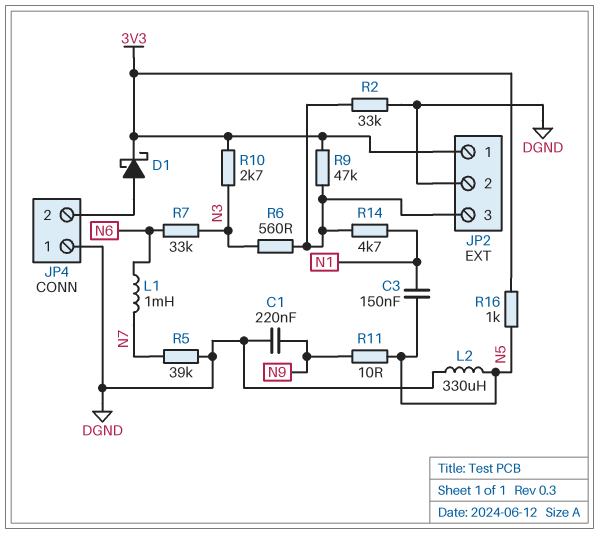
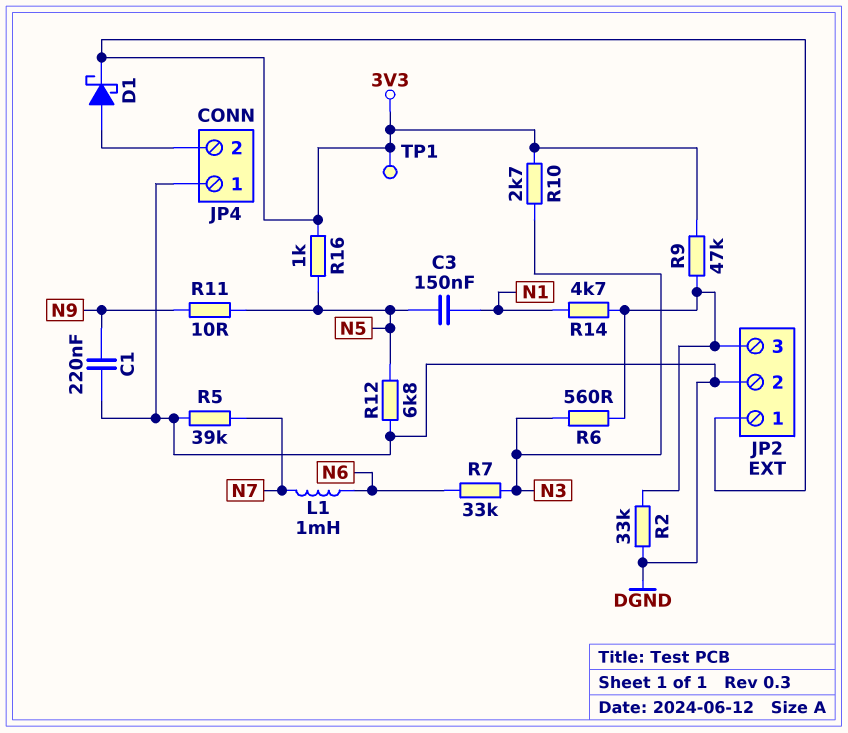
L2: 330uH (DGND, N5) -> none
R12: none -> 6.8k (DGND, N5)
TP1: none -> test point (3V3)

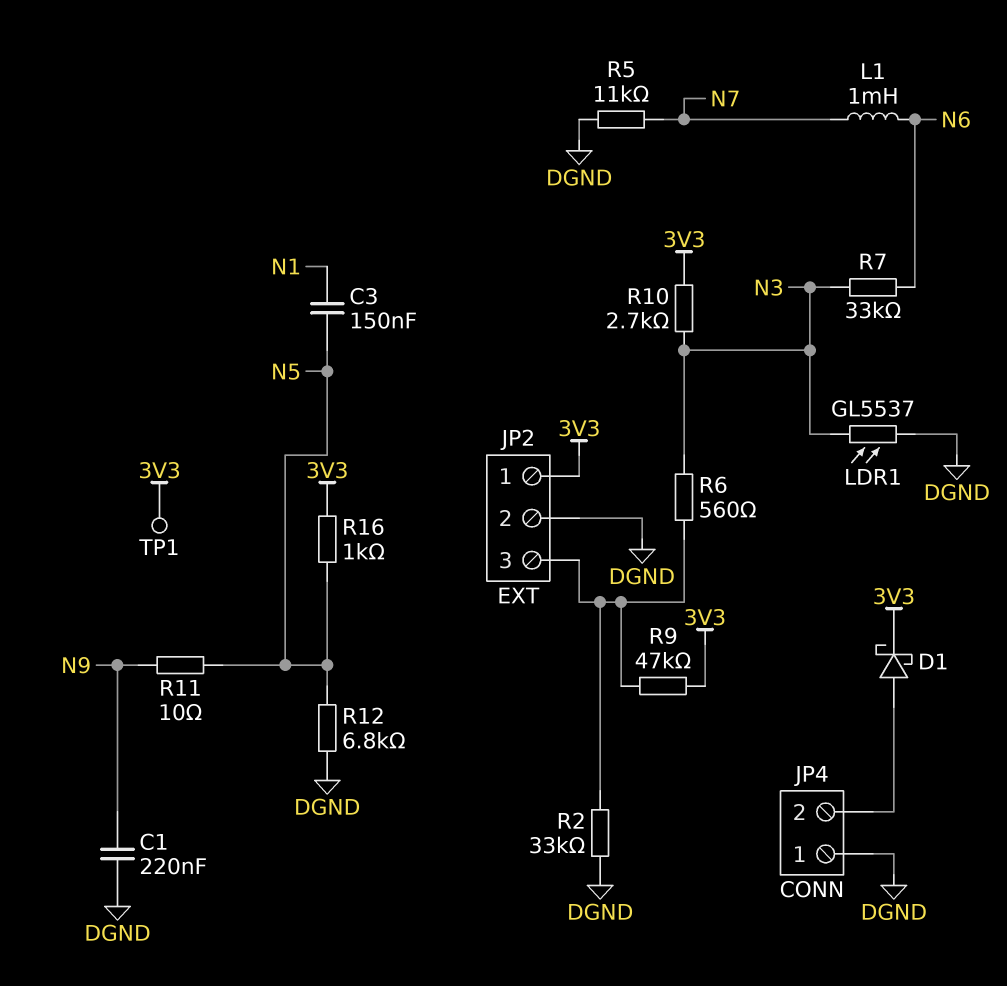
LDR1: none -> GL5537 (DGND, N3)
R5: 39k (DGND, N7) -> 11k (DGND, N7)
R14: 4.7k (JP2/3, N1) -> none

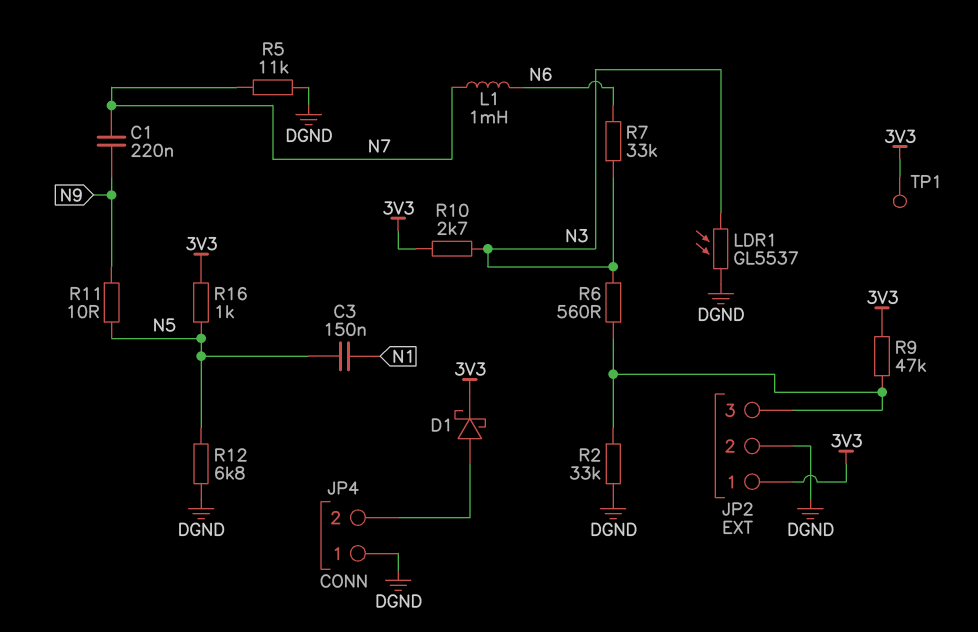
C1: 220nF (DGND, N9) -> 220nF (N7, N9)

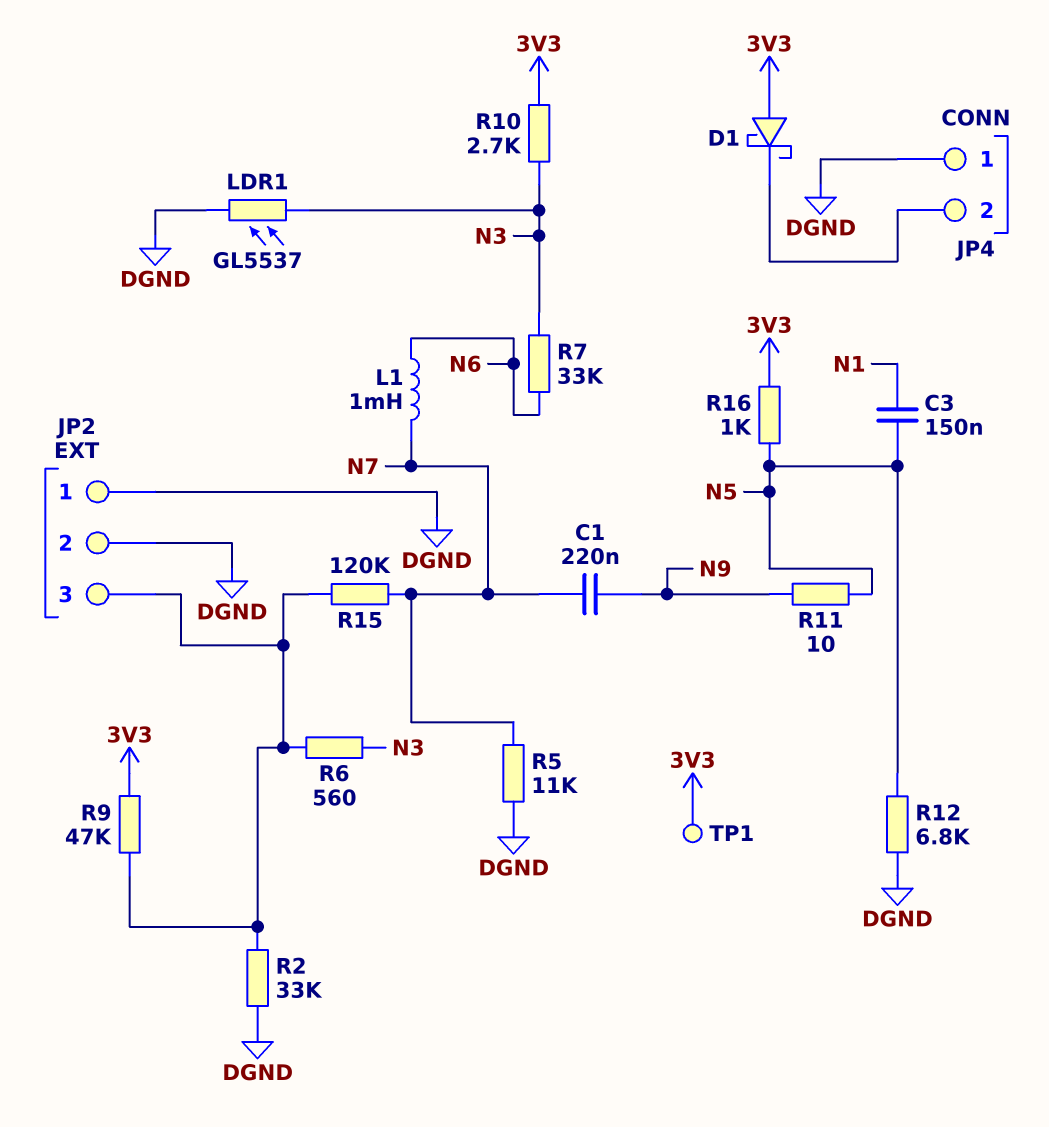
D1: schottky (A JP4/2, K 3V3) -> schottky (A 3V3, K JP4/2)
JP2 pin 1: 3V3 -> DGND
R15: none -> 120k (JP2/3, N7)

